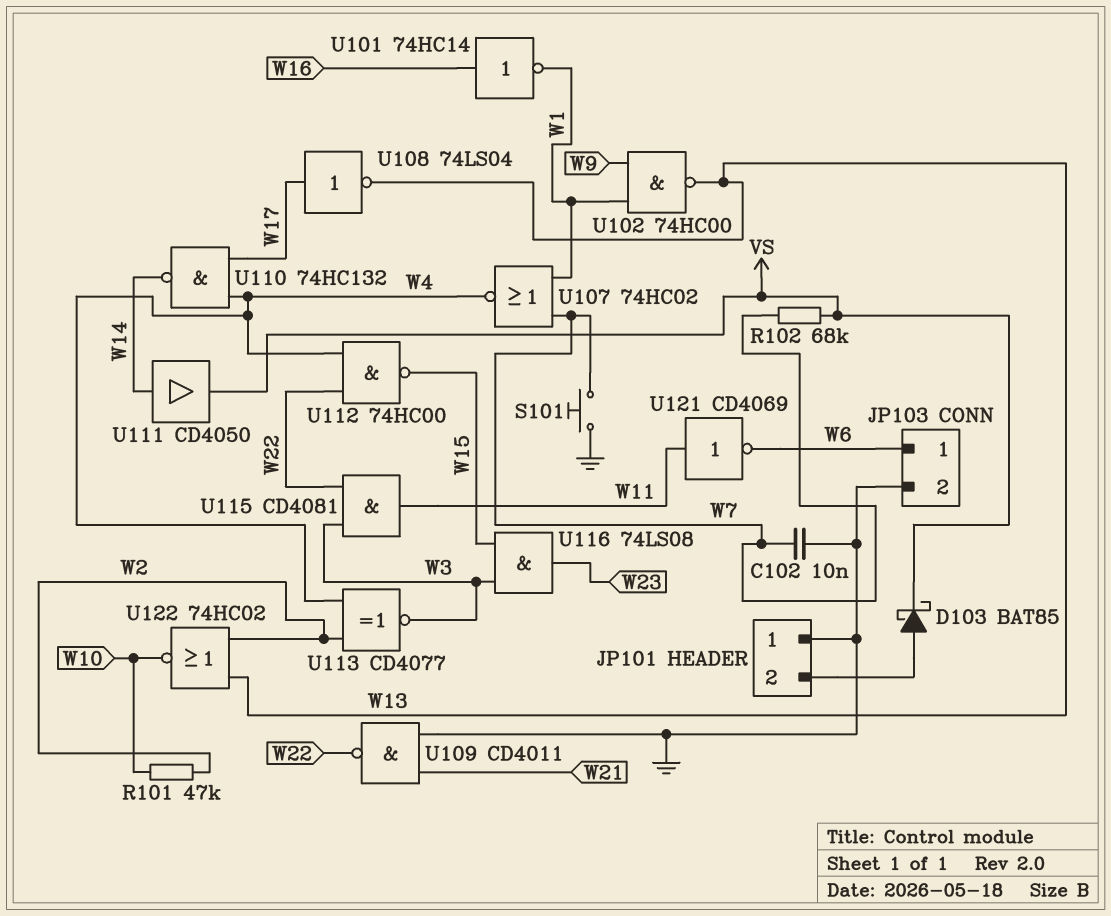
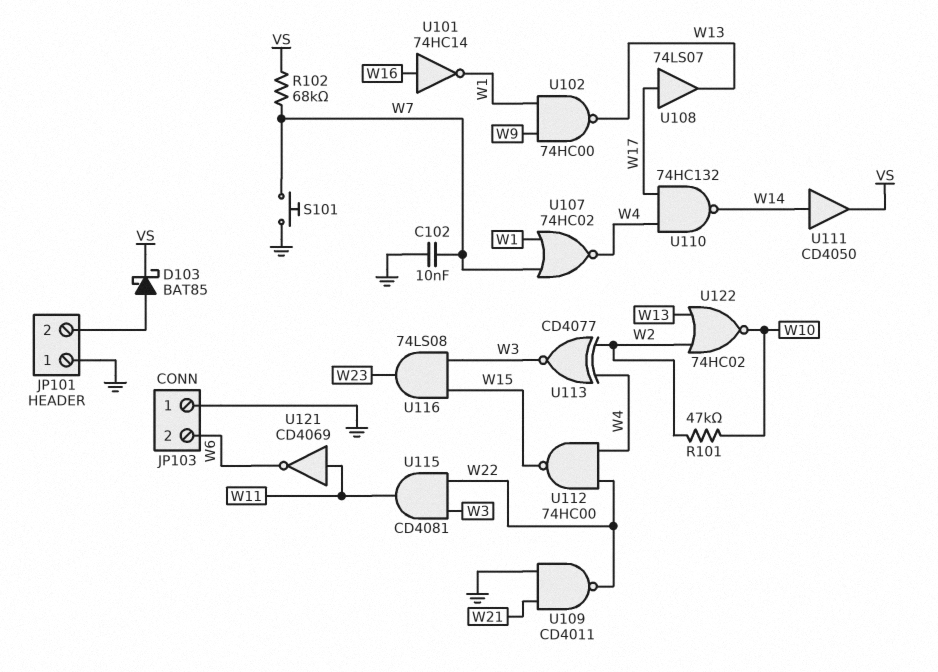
JP103 pin 1: W6 -> GND
JP103 pin 2: GND -> W6
U108: NOT 74LS04 (in W17, out W13) -> buffer 74LS07 (in W17, out W13)

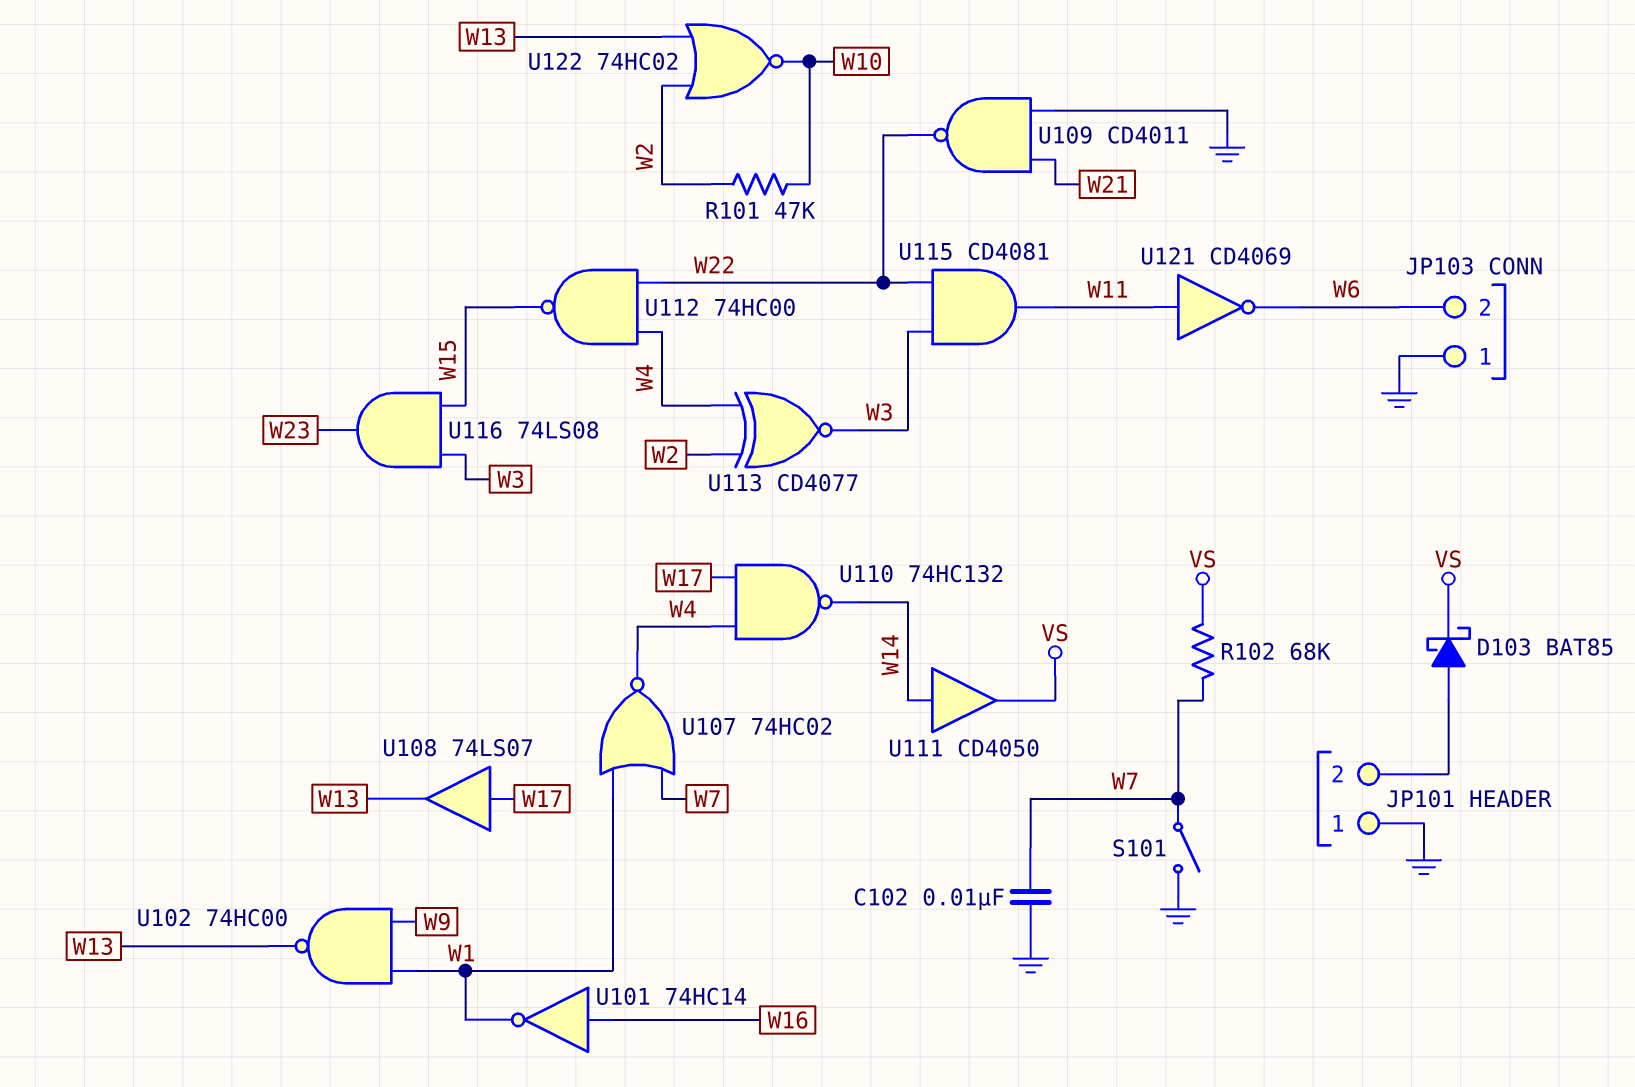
S101: button (GND, W7) -> switch (GND, W7)

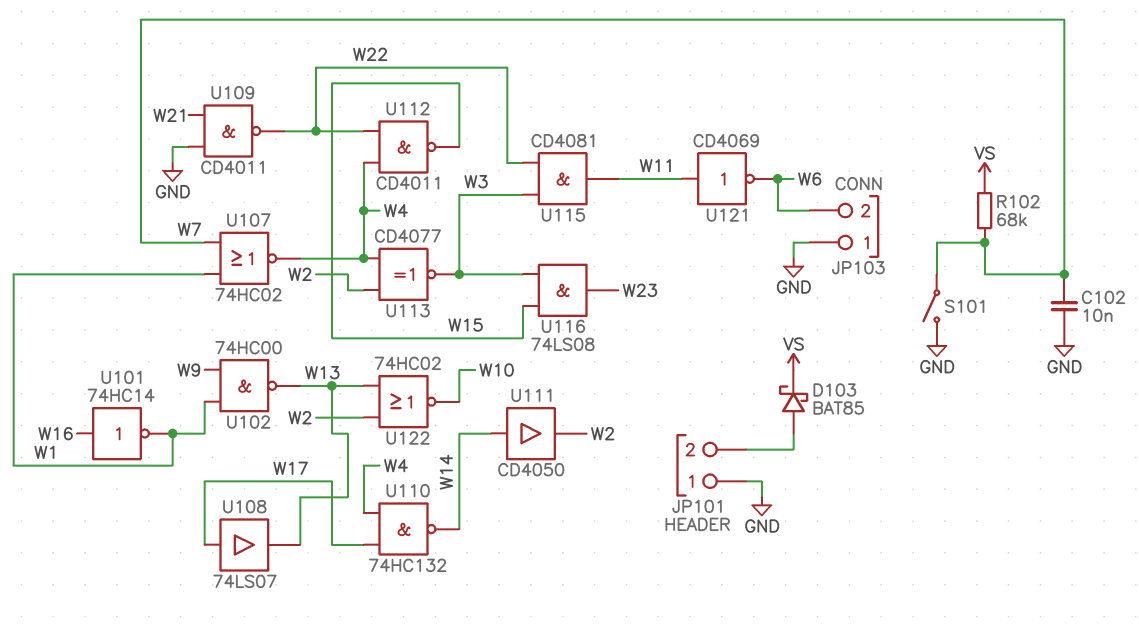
R101: 47k (W2, W10) -> none
U111: buffer CD4050 (in W14, out VS) -> buffer CD4050 (in W14, out W2)
U112: NAND 74HC00 (in W4, in W22, out W15) -> NAND CD4011 (in W4, in W22, out W15)

